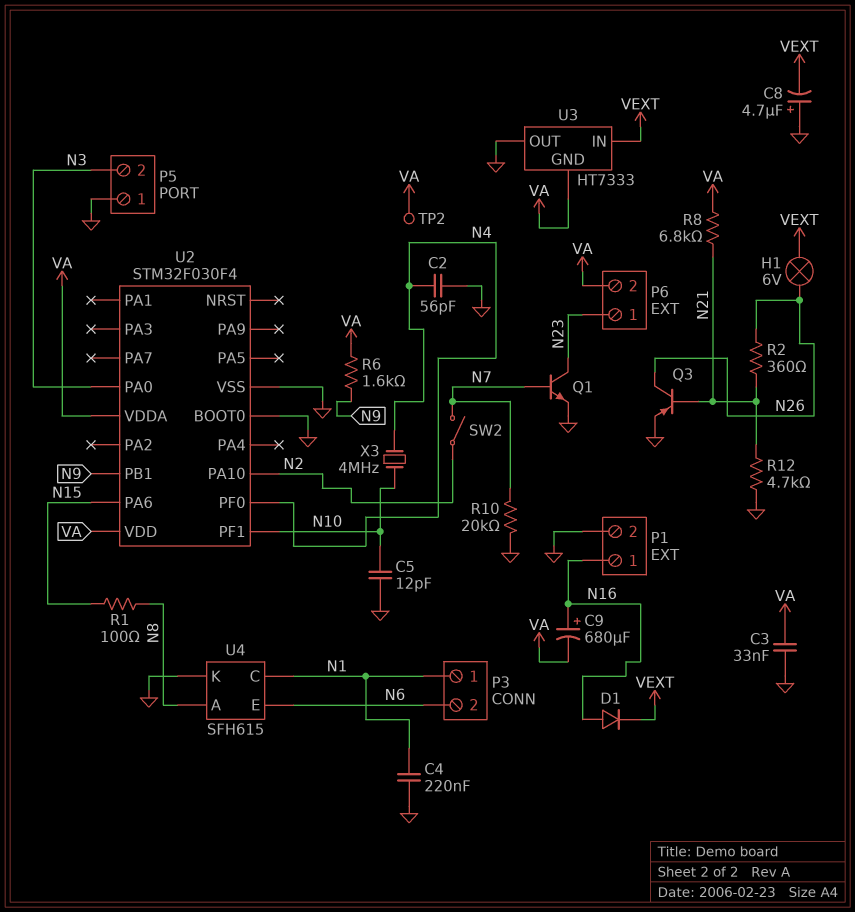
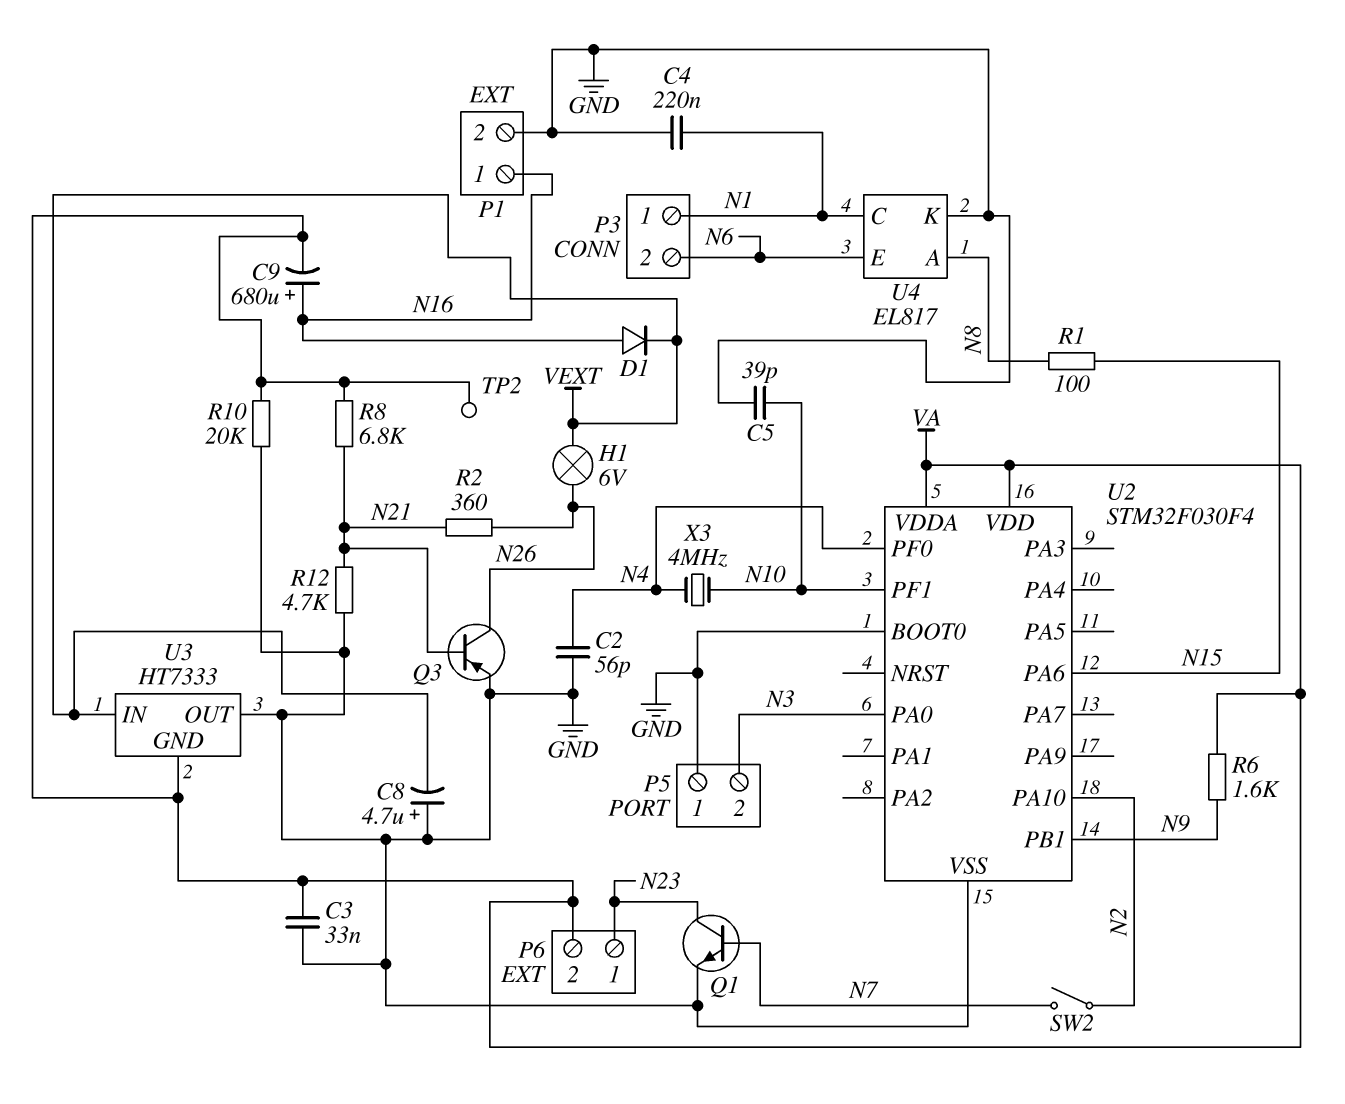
C5: 12pF (GND, N10) -> 39pF (GND, N10)
R10: 20k (GND, N7) -> 20k (GND, VA)
U4: SFH615 -> EL817

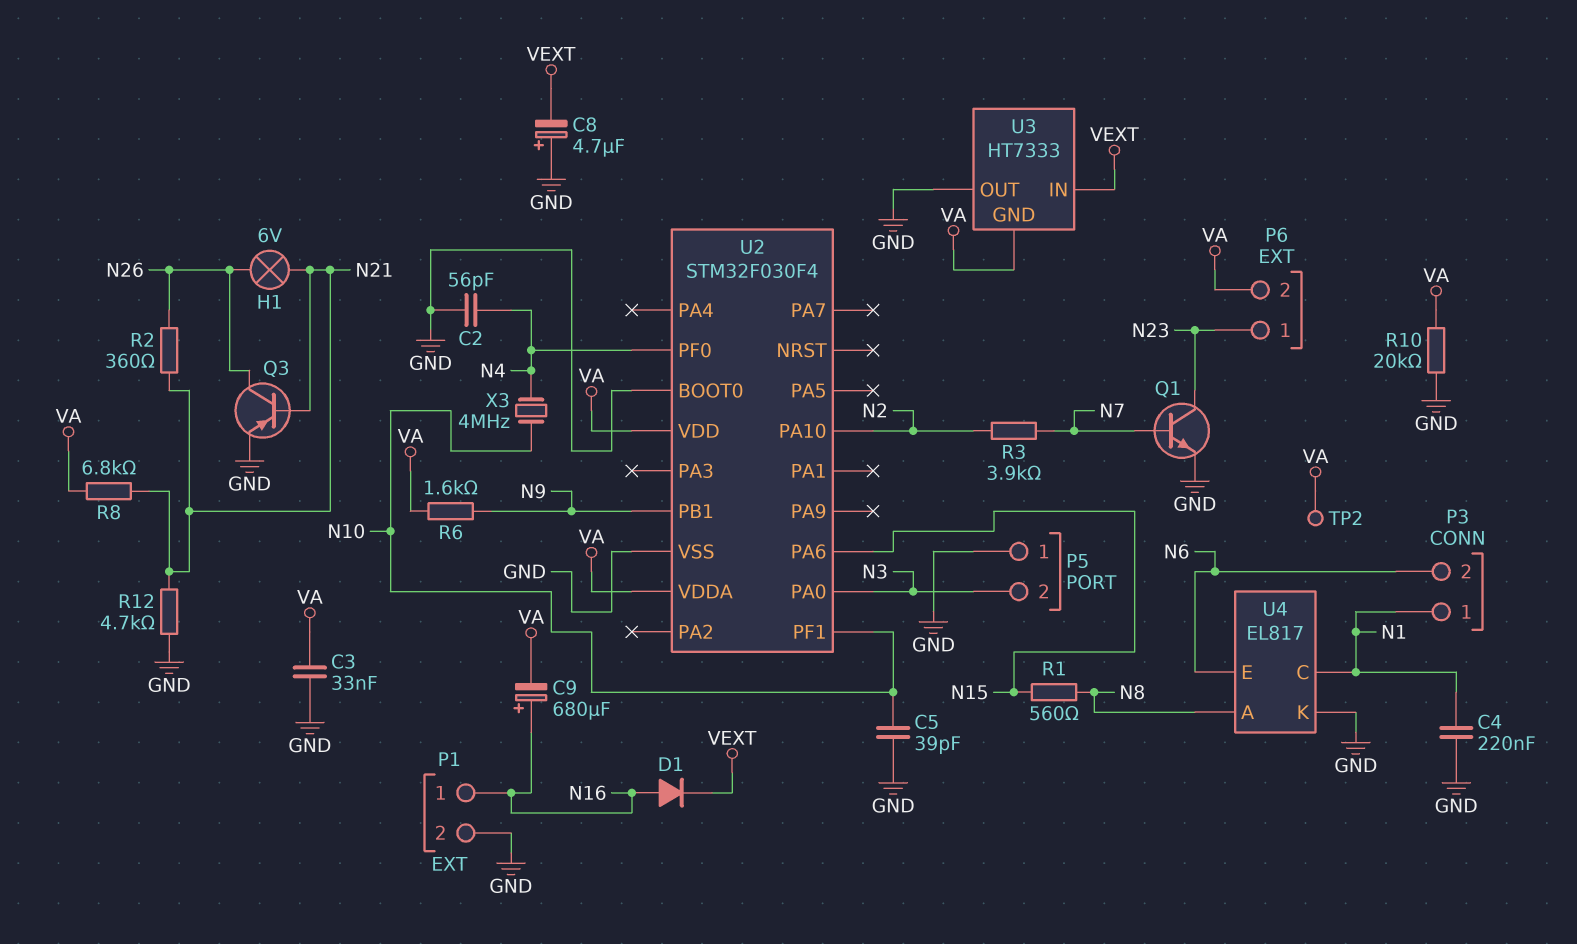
H1: lamp 6V (N26, VEXT) -> lamp 6V (N21, N26)
R1: 100 (N8, N15) -> 560 (N8, N15)
R3: none -> 3.9k (N2, N7)
SW2: switch (N2, N7) -> none

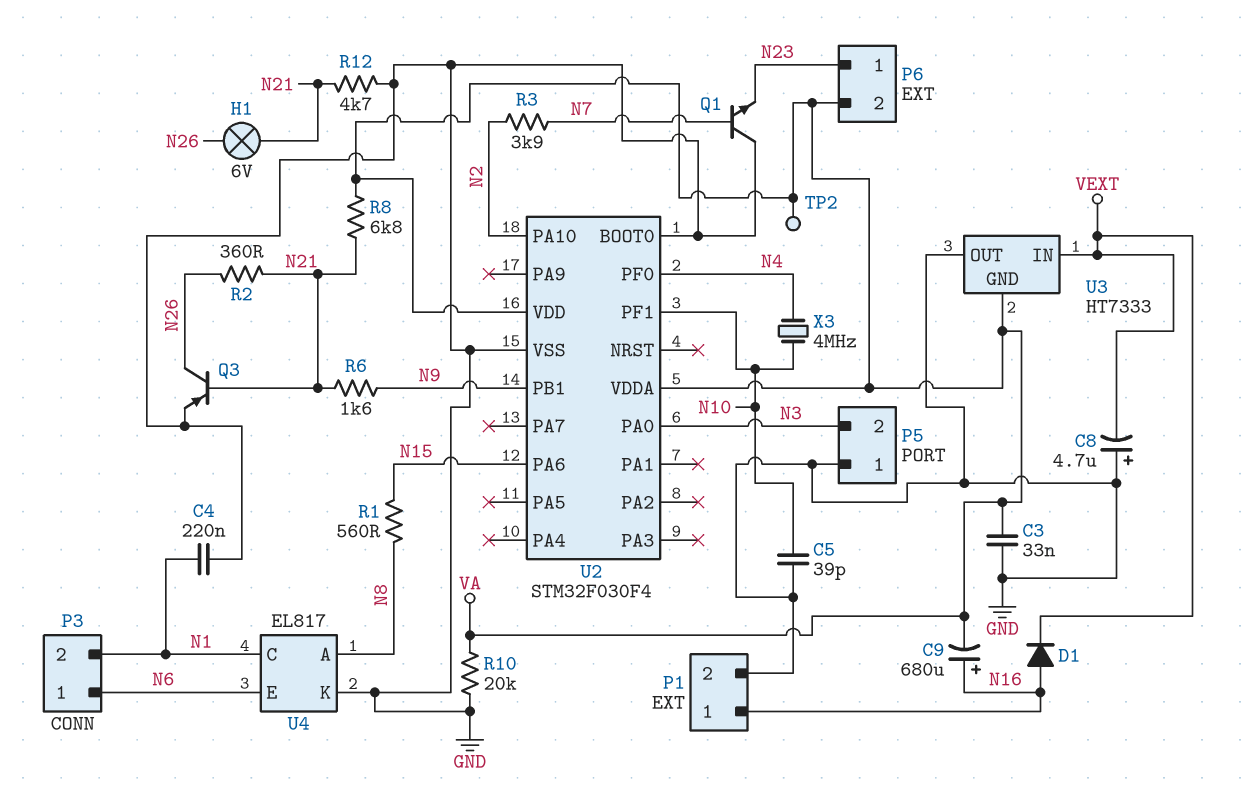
C2: 56pF (GND, N4) -> none
P3 pin 1: N1 -> N6
P3 pin 2: N6 -> N1
Q1: NPN (B N7, C N23, E GND) -> NPN (B N7, C GND, E N23)
R6: 1.6k (N9, VA) -> 1.6k (N9, N21)

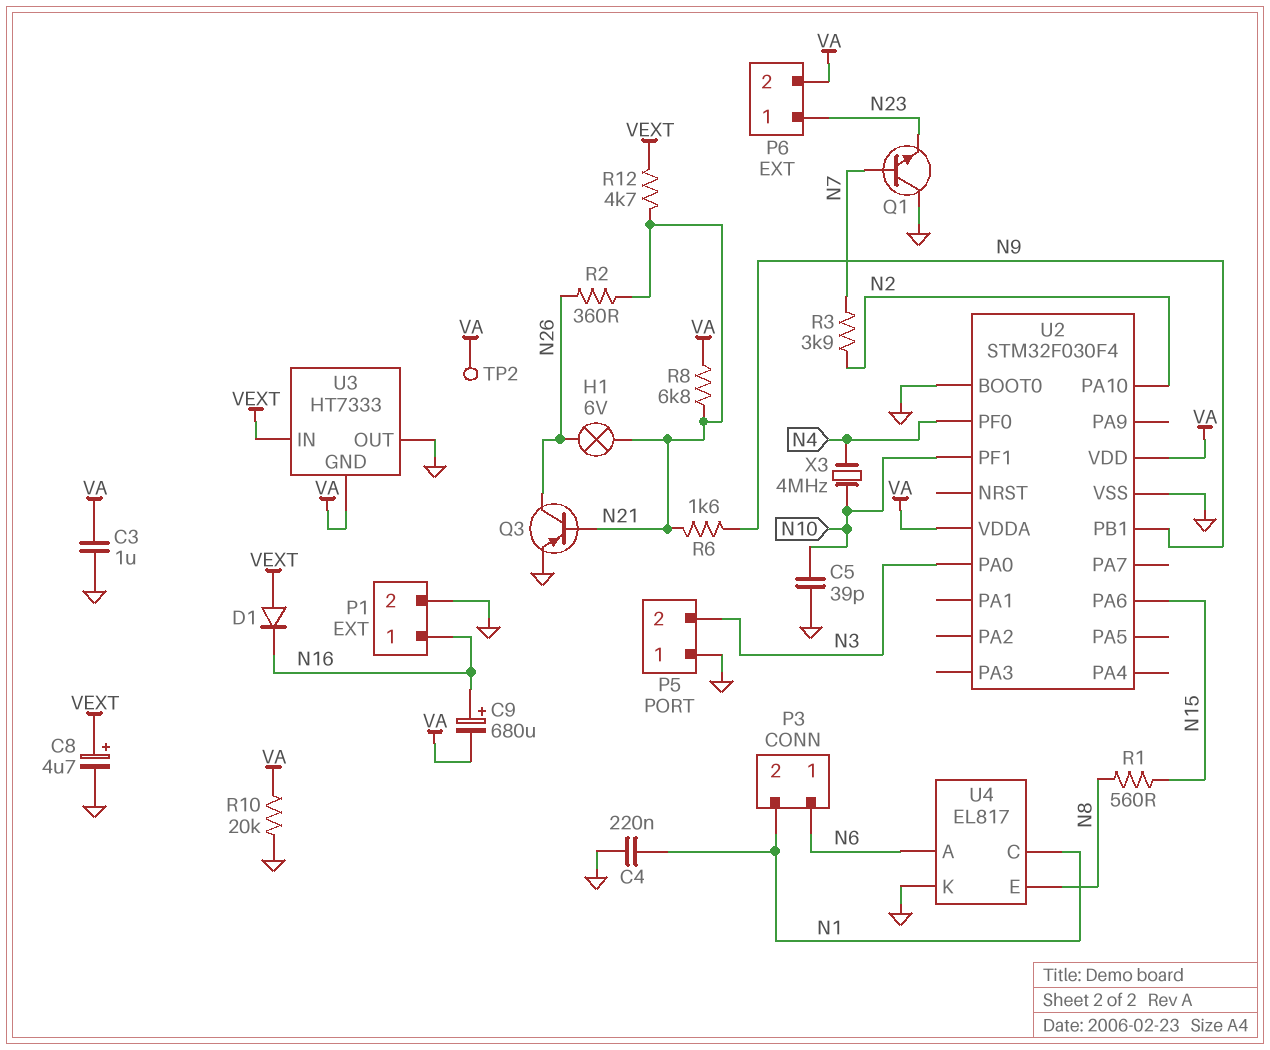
C3: 33nF (GND, VA) -> 1uF (GND, VA)
C8: 4.7uF (plus GND, minus VEXT) -> 4.7uF (plus VEXT, minus GND)
D1: diode (A N16, K VEXT) -> diode (A VEXT, K N16)
R12: 4.7k (GND, N21) -> 4.7k (N21, VEXT)
U4 pin A: N8 -> N6
U4 pin E: N6 -> N8

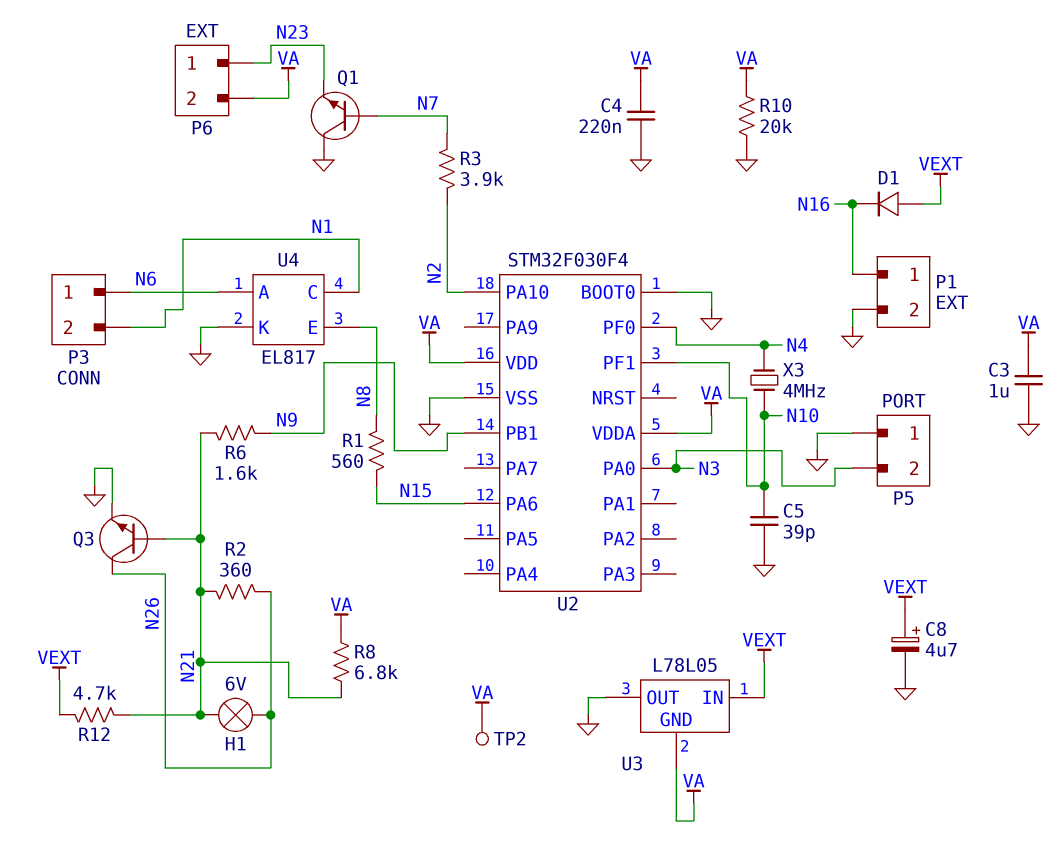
C4: 220nF (GND, N1) -> 220nF (GND, VA)
C9: 680uF (plus N16, minus VA) -> none
Q3: PNP (B N21, C N26, E GND) -> NPN (B N21, C N26, E GND)
U3: HT7333 -> L78L05

